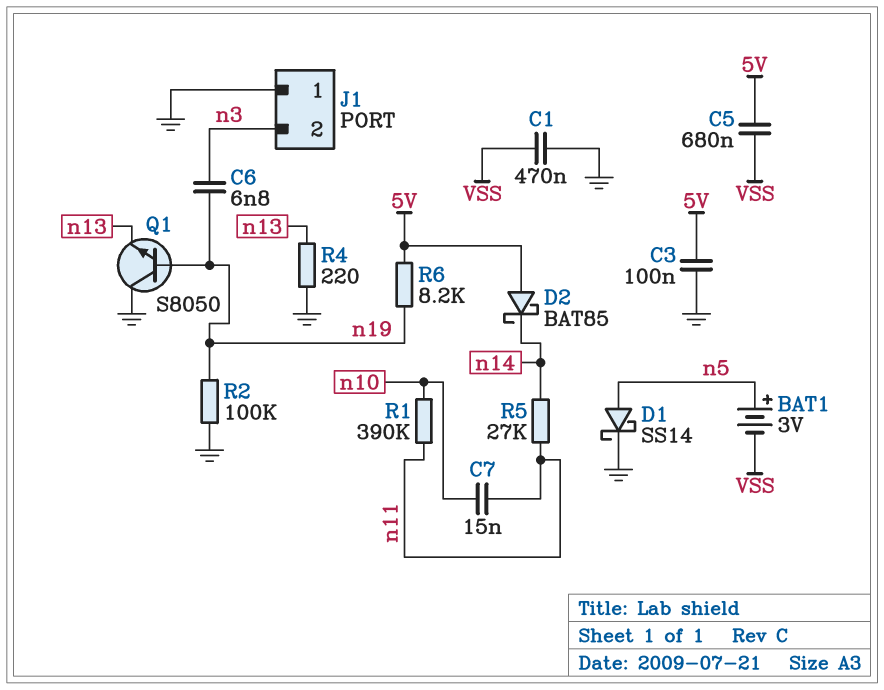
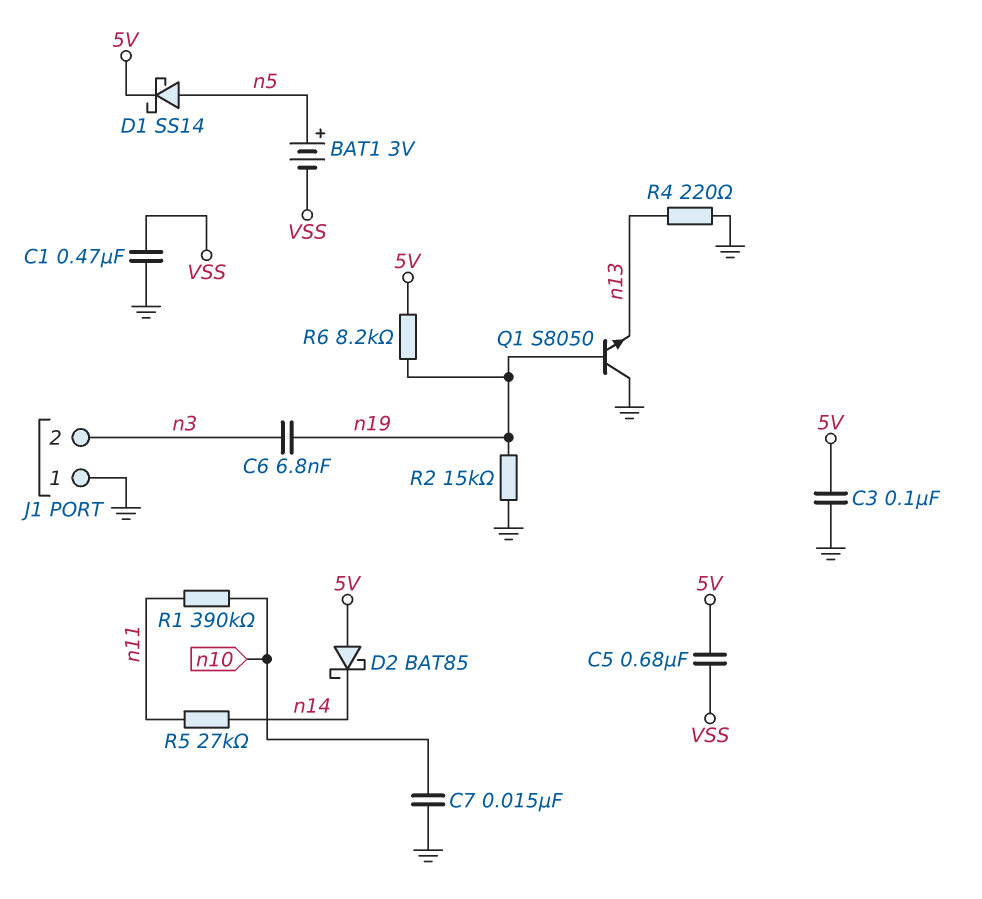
C7: 15nF (n10, n11) -> 15nF (GND, n10)
D1: schottky SS14 (A n5, K GND) -> schottky SS14 (A n5, K 5V)
R2: 100k (GND, n19) -> 15k (GND, n19)

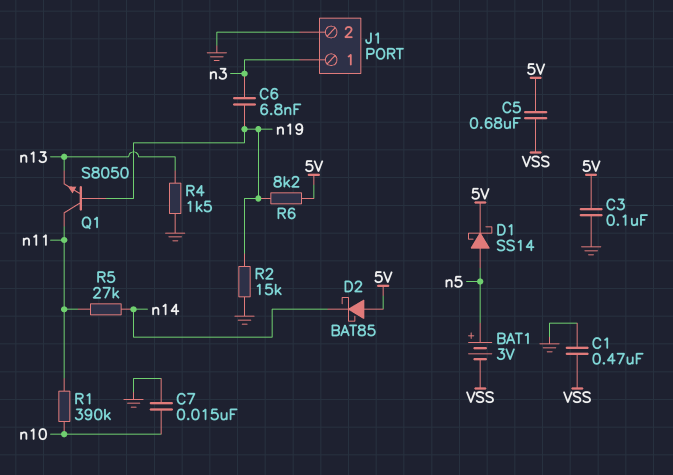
J1 pin 1: GND -> n3
J1 pin 2: n3 -> GND
Q1: NPN S8050 (B n19, C GND, E n13) -> NPN S8050 (B n19, C n11, E n13)
R4: 220 (GND, n13) -> 1.5k (GND, n13)

